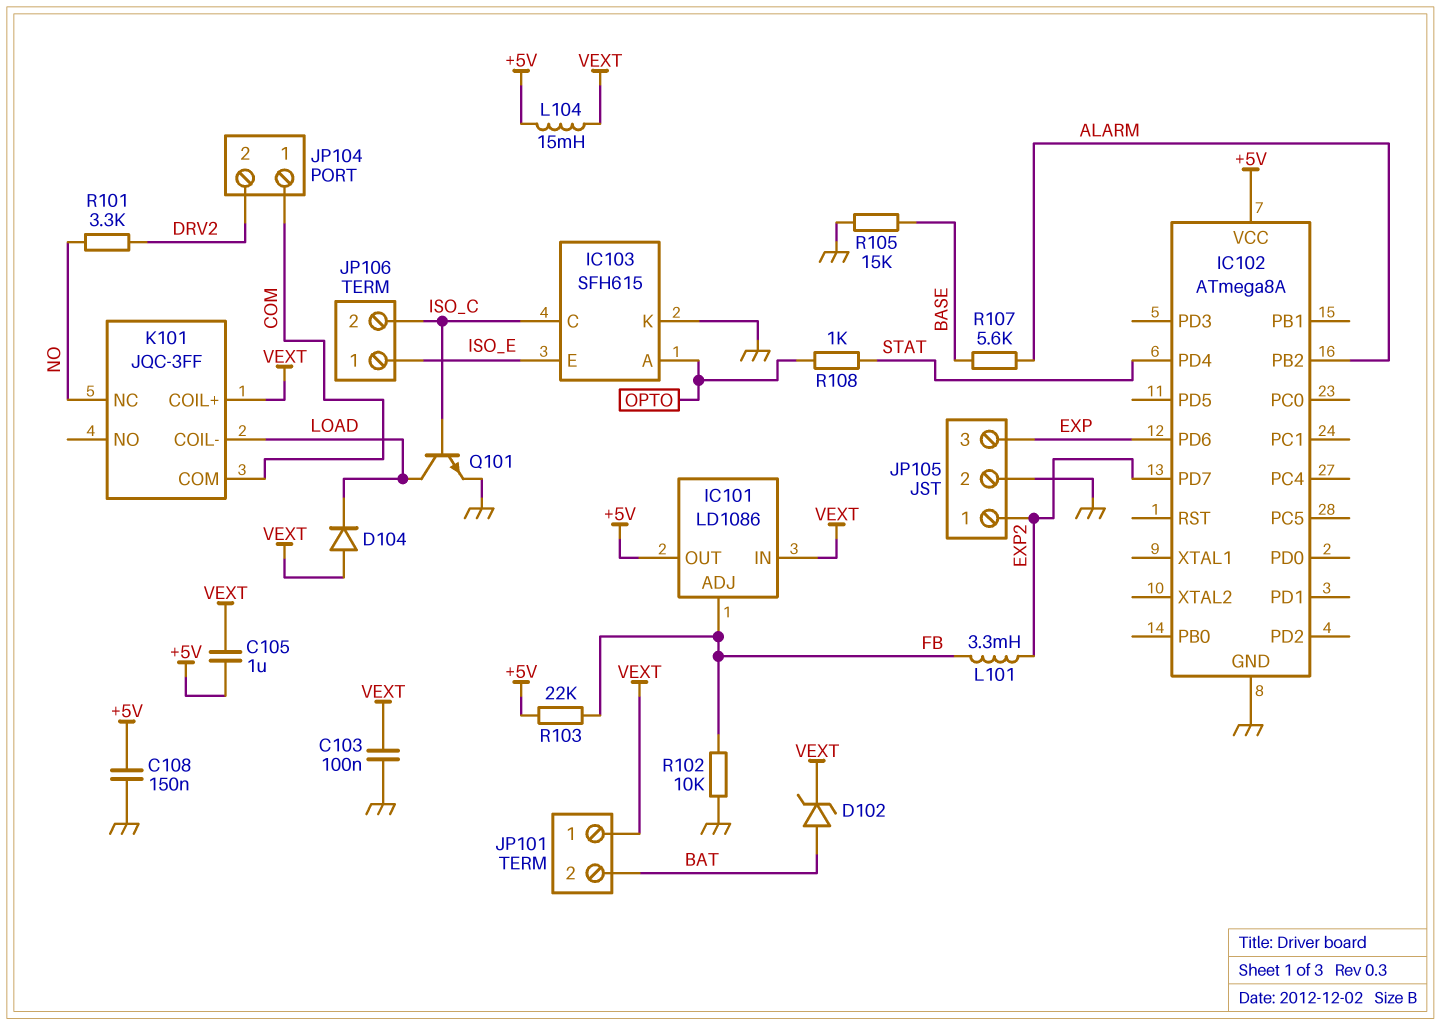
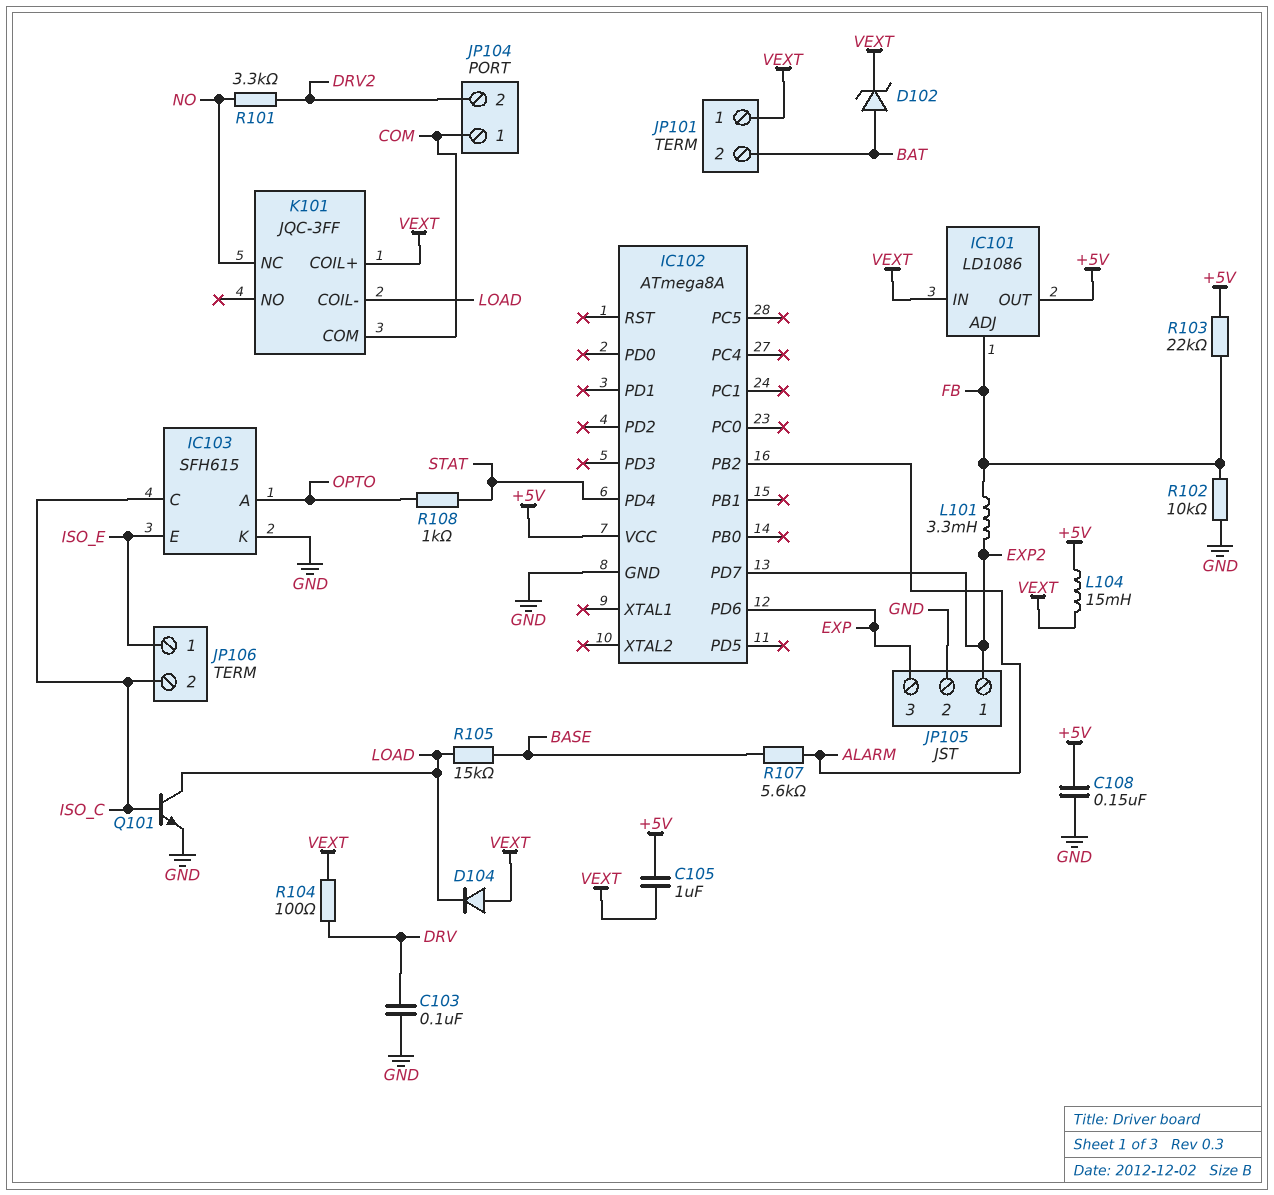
C103: 100nF (GND, VEXT) -> 100nF (DRV, GND)
R104: none -> 100 (DRV, VEXT)
R105: 15k (BASE, GND) -> 15k (BASE, LOAD)

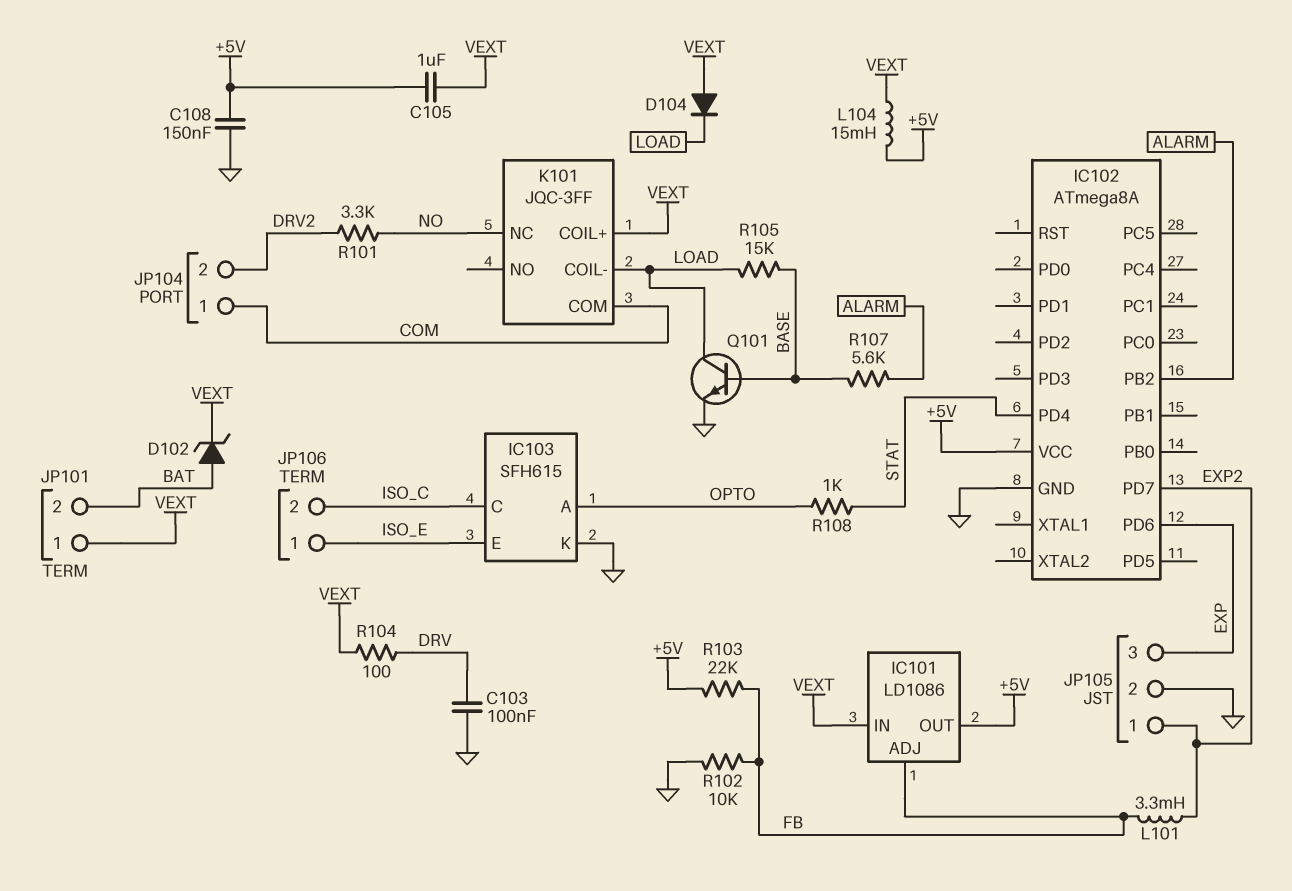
Q101: NPN (B ISO_C, C LOAD, E GND) -> NPN (B BASE, C LOAD, E GND)

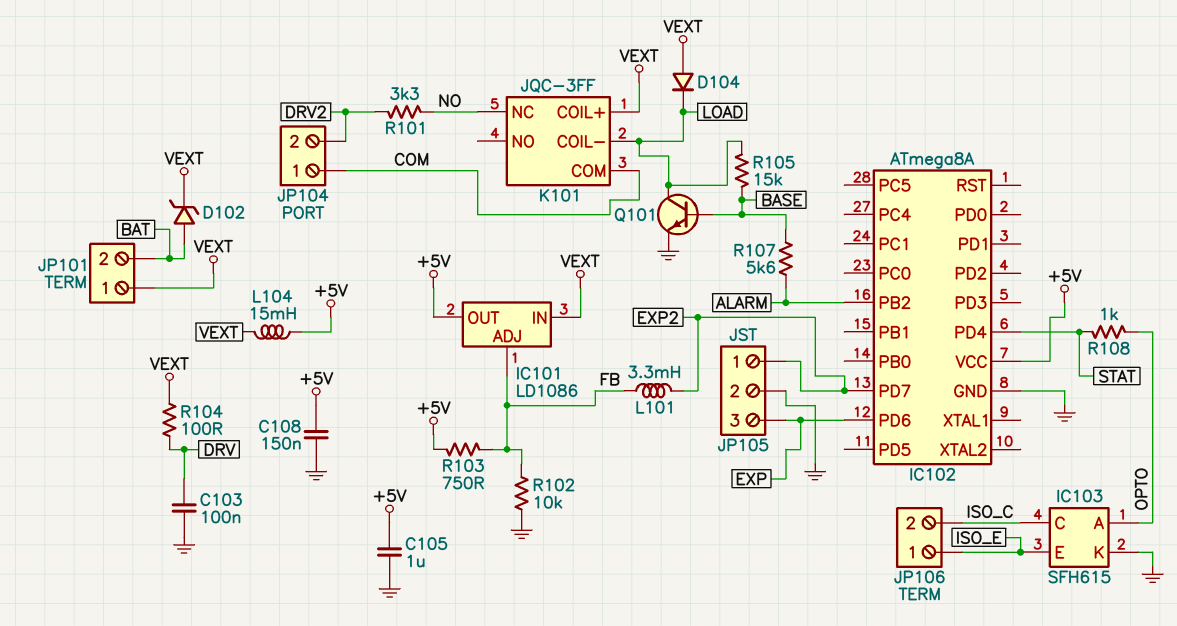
C105: 1uF (+5V, VEXT) -> 1uF (+5V, GND)
R103: 22k (+5V, FB) -> 750 (+5V, FB)

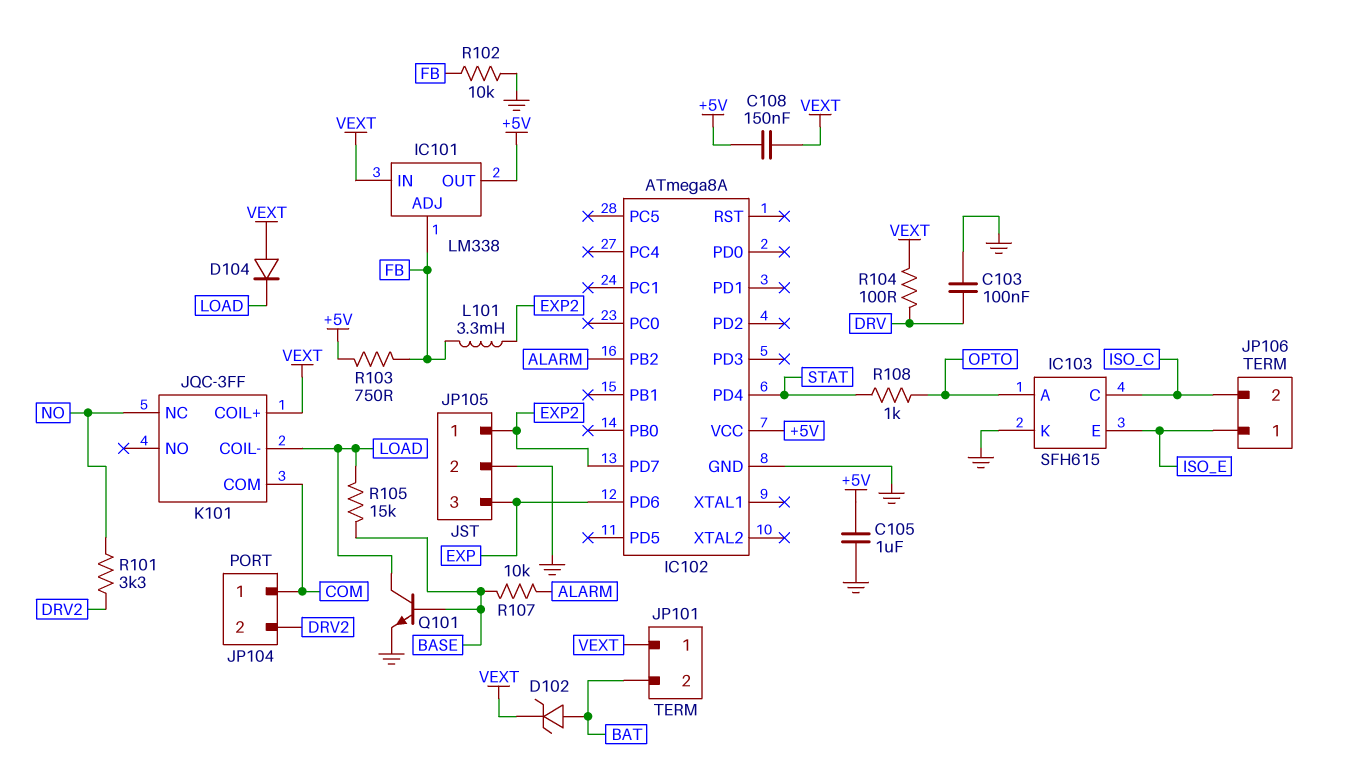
C108: 150nF (+5V, GND) -> 150nF (+5V, VEXT)
IC101: LD1086 -> LM338
L104: 15mH (+5V, VEXT) -> none
R107: 5.6k (ALARM, BASE) -> 10k (ALARM, BASE)

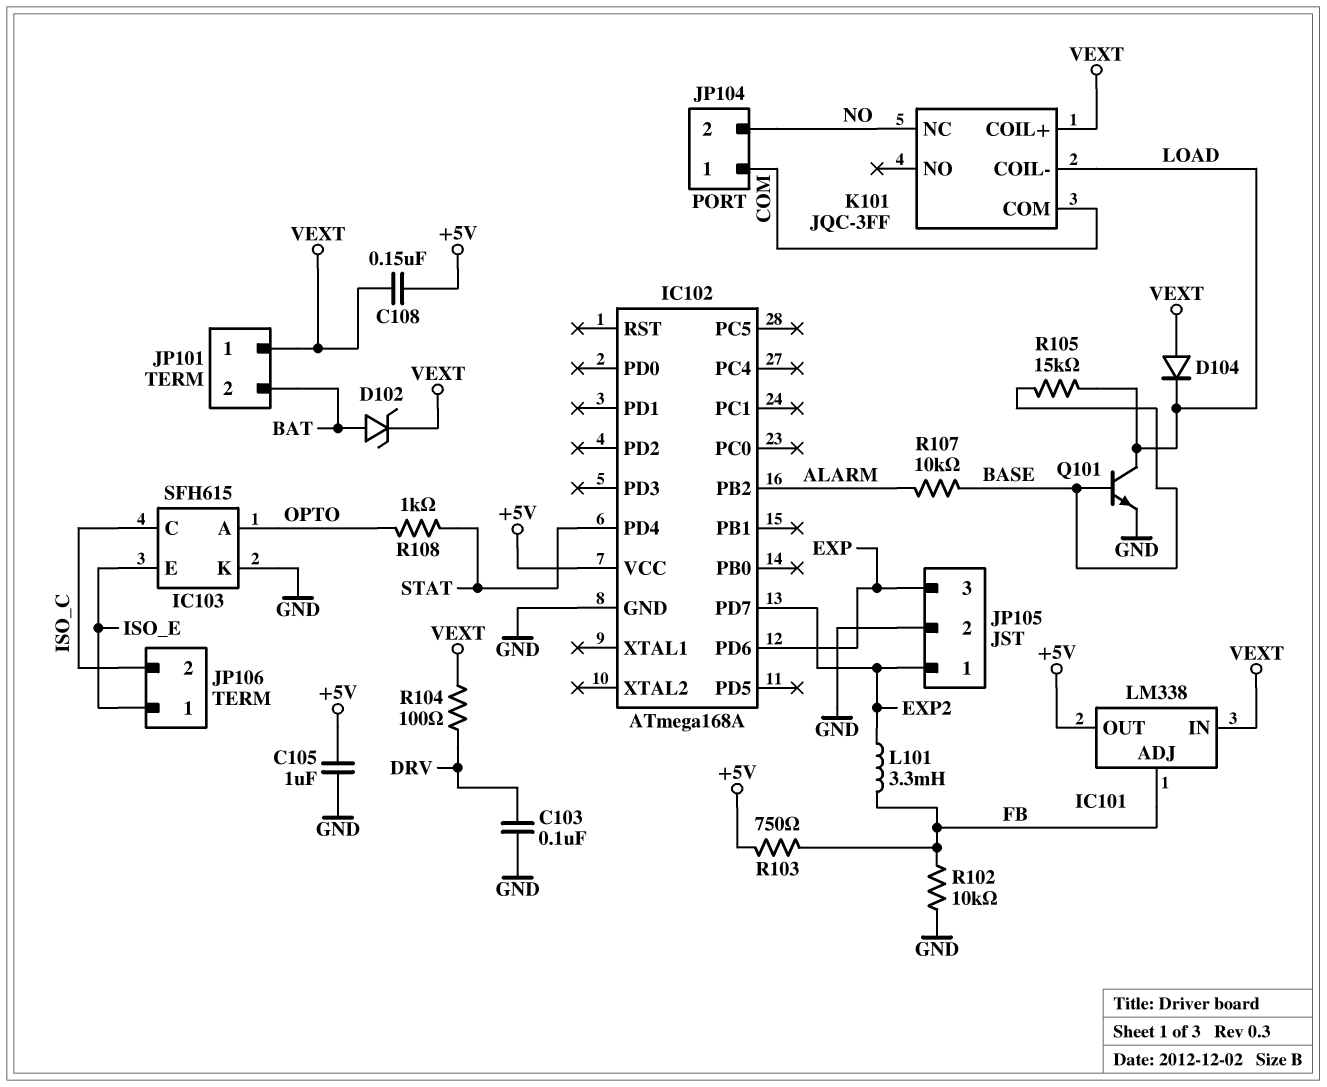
IC102: ATmega8A -> ATmega168A
JP104 pin 2: DRV2 -> NO
R101: 3.3k (DRV2, NO) -> none

